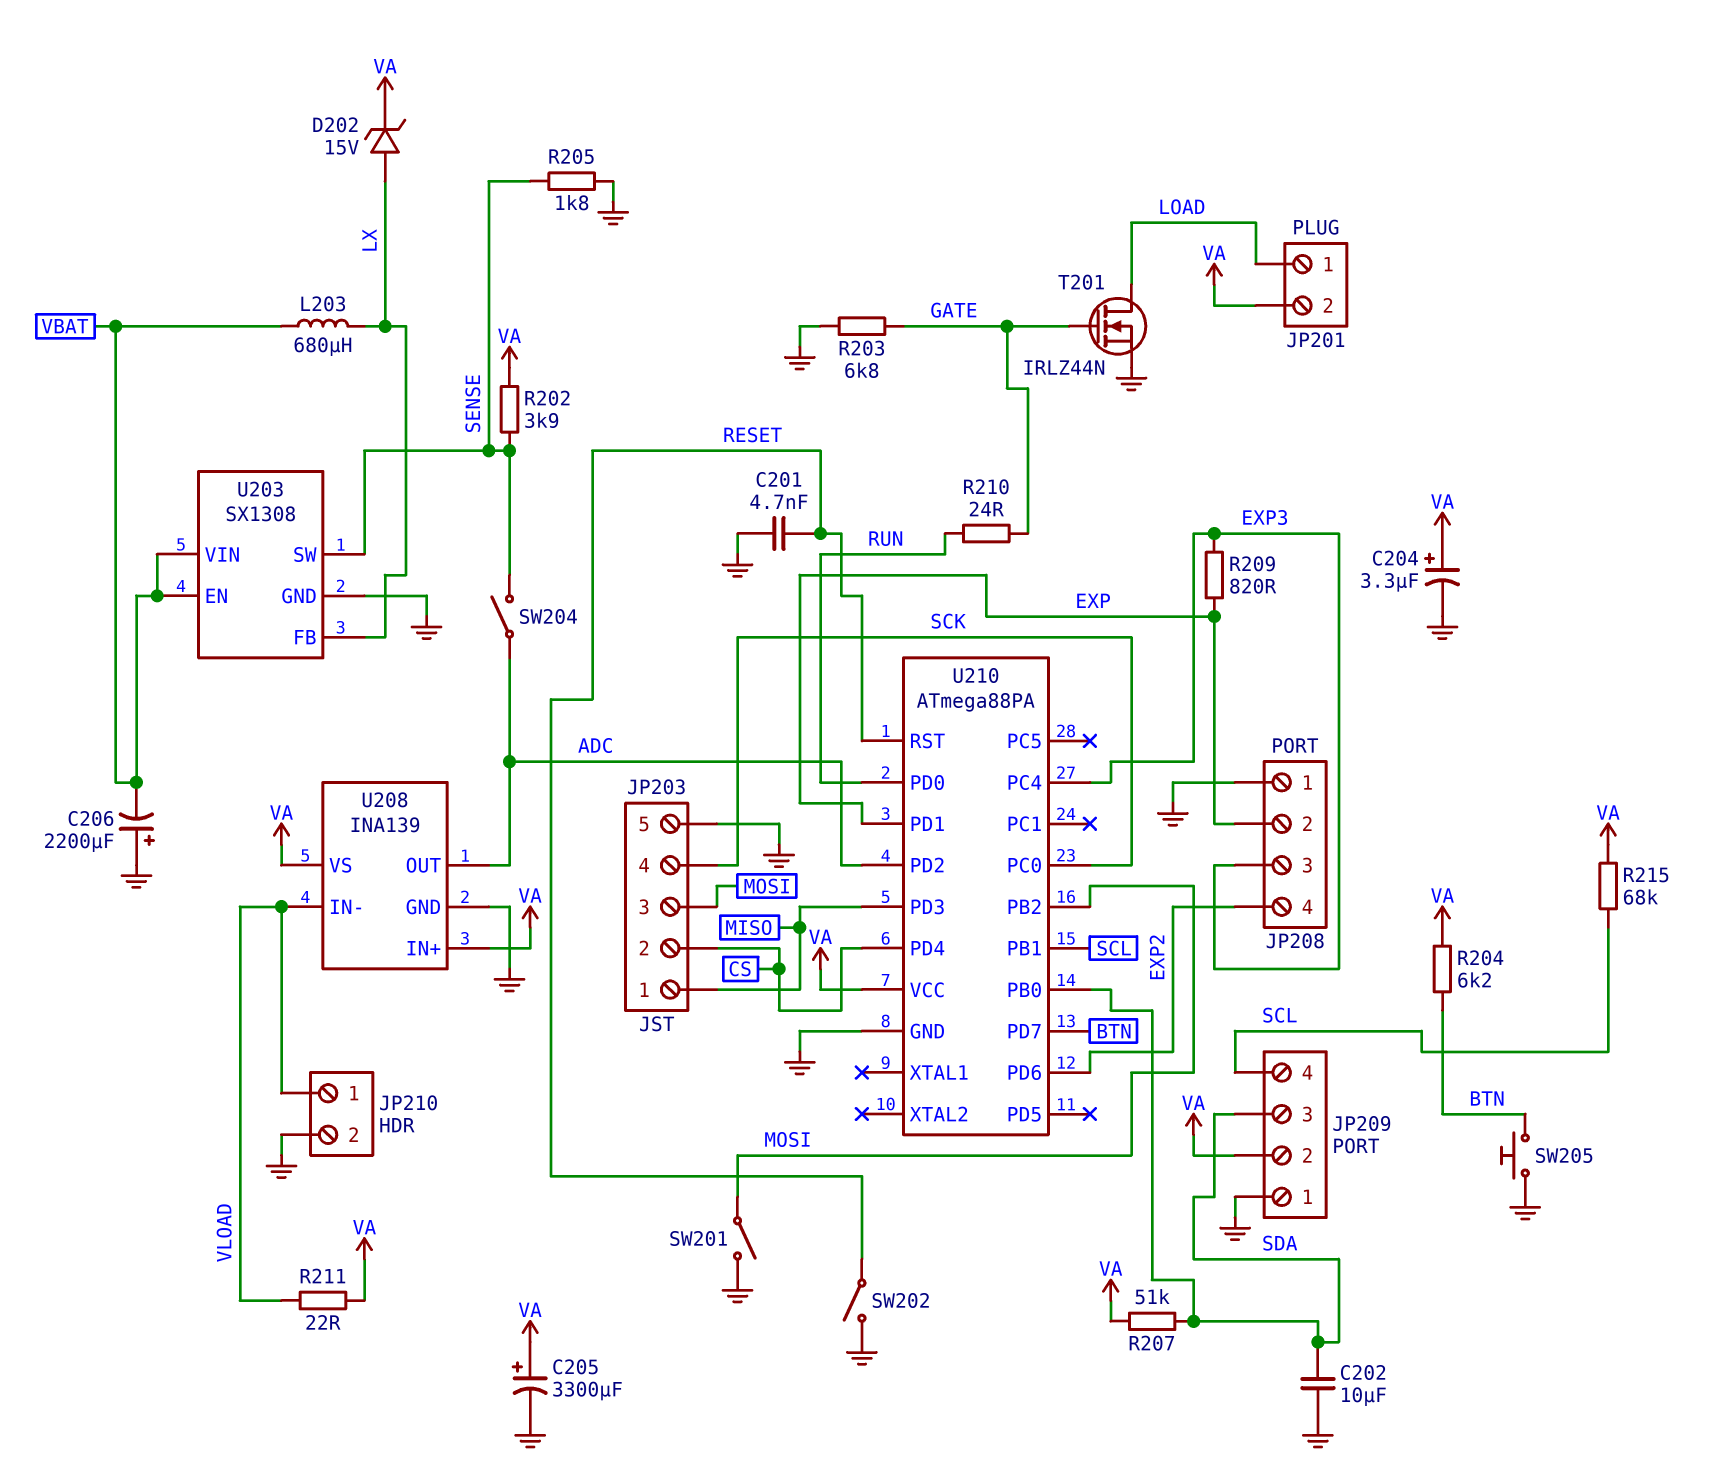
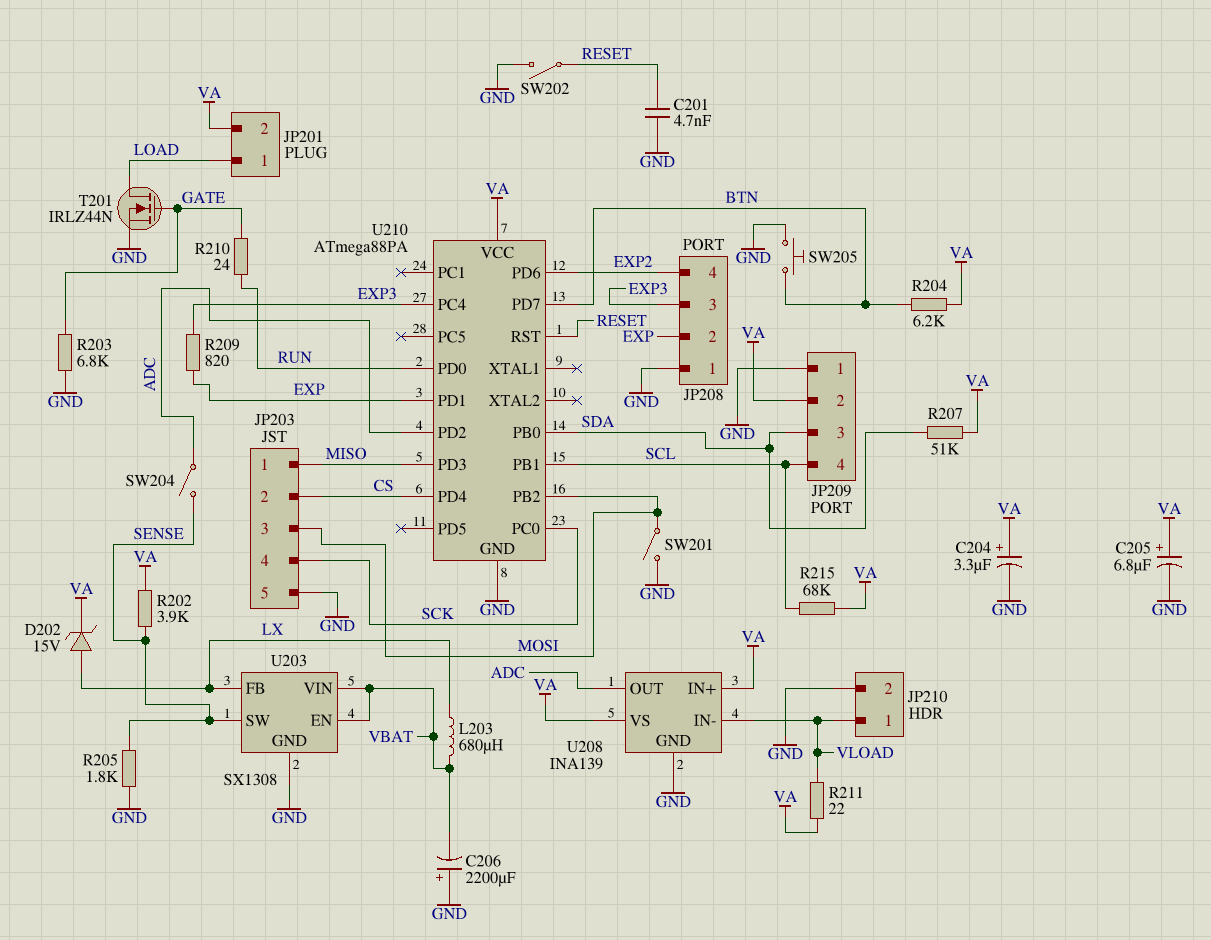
C202: 10uF (GND, SDA) -> none
C205: 3300uF (plus VA, minus GND) -> 6.8uF (plus VA, minus GND)

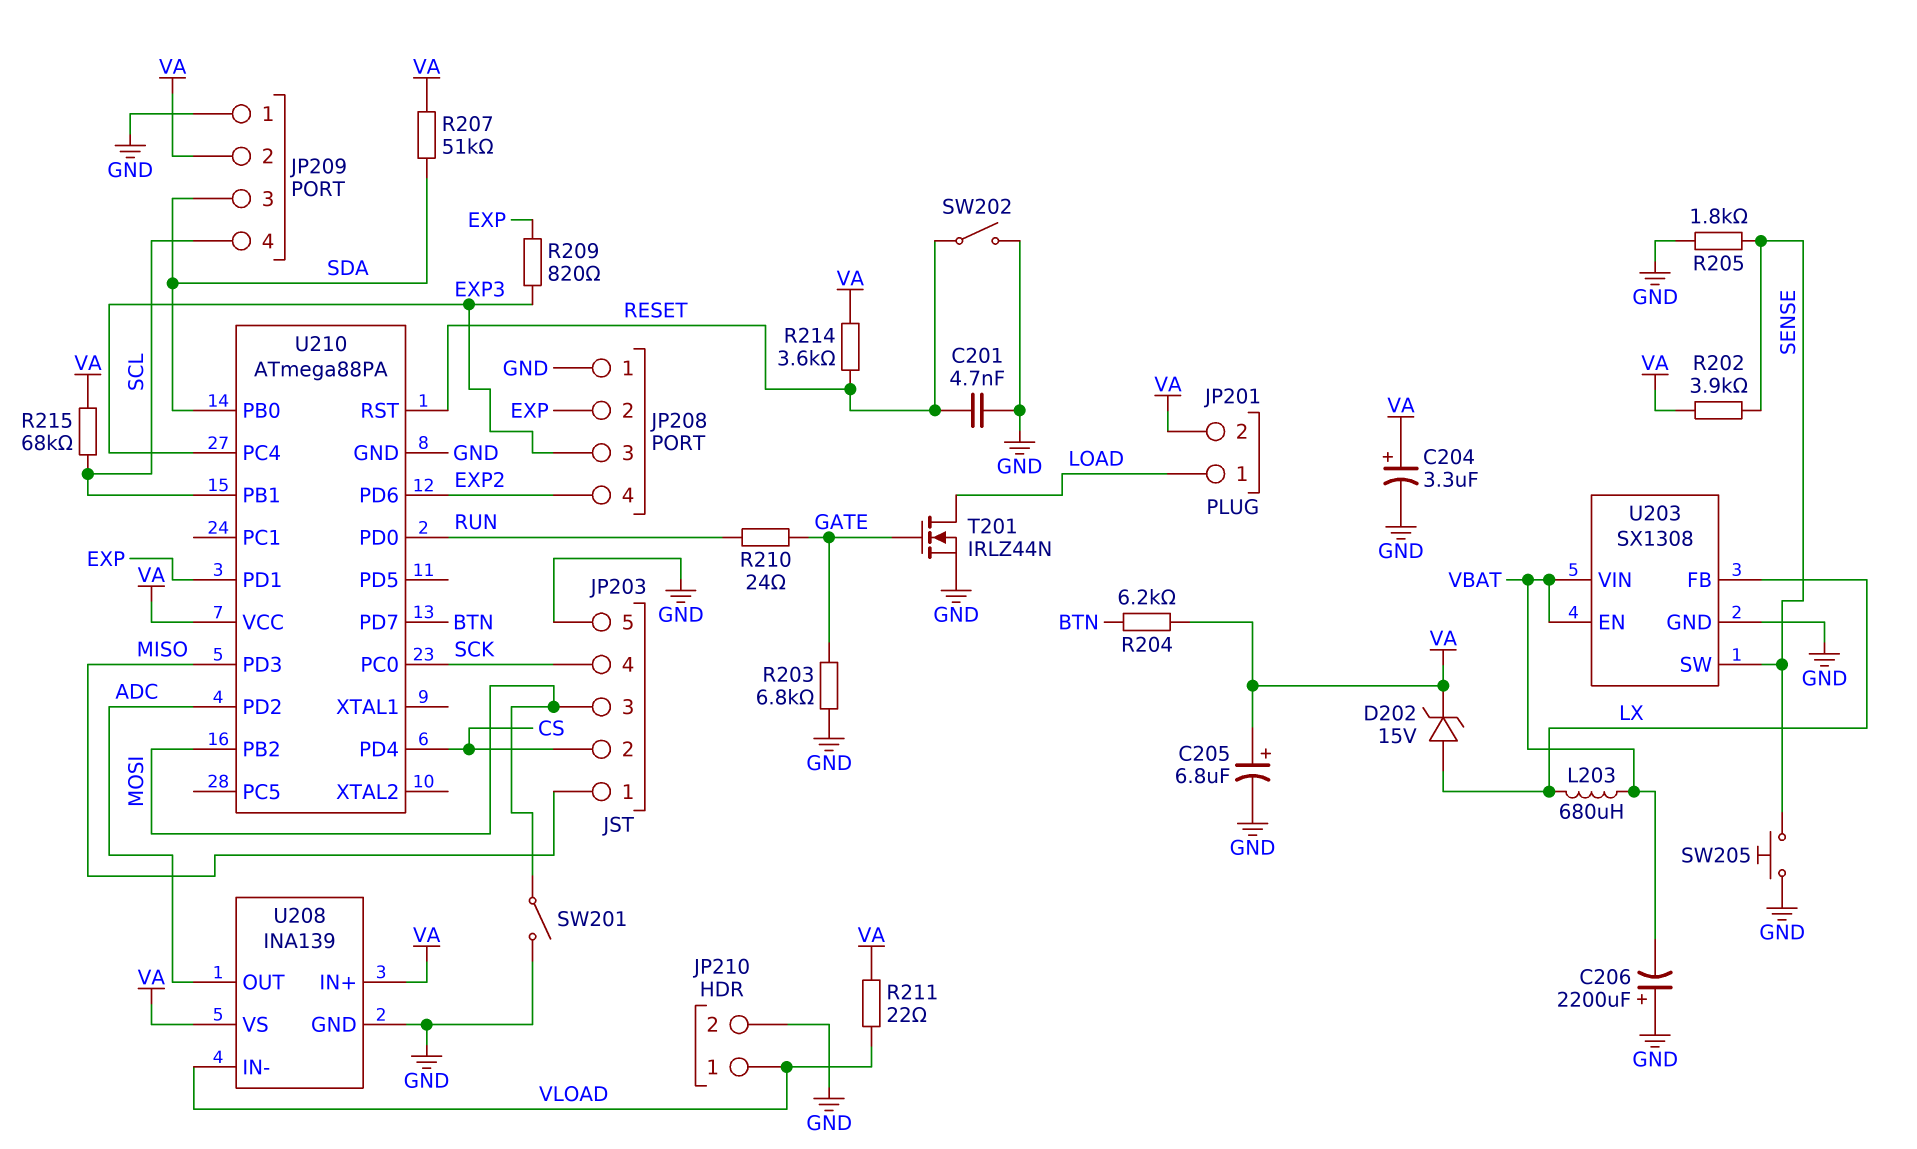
R214: none -> 3.6k (RESET, VA)
SW204: switch (ADC, SENSE) -> none
SW205: button (BTN, GND) -> button (GND, SENSE)

